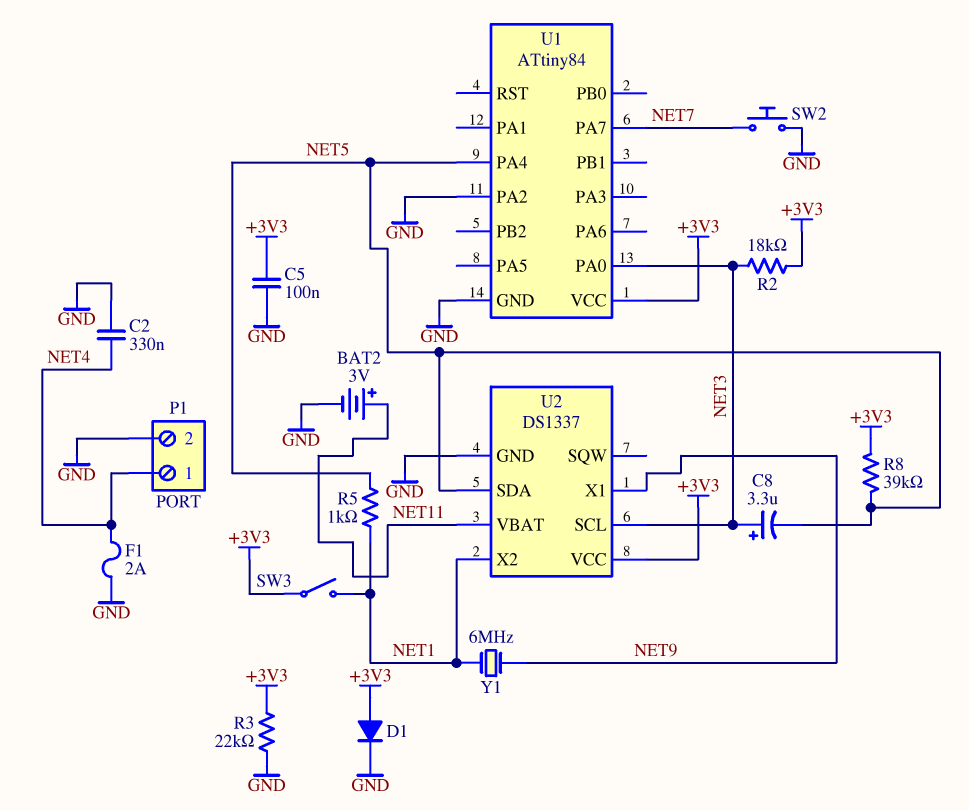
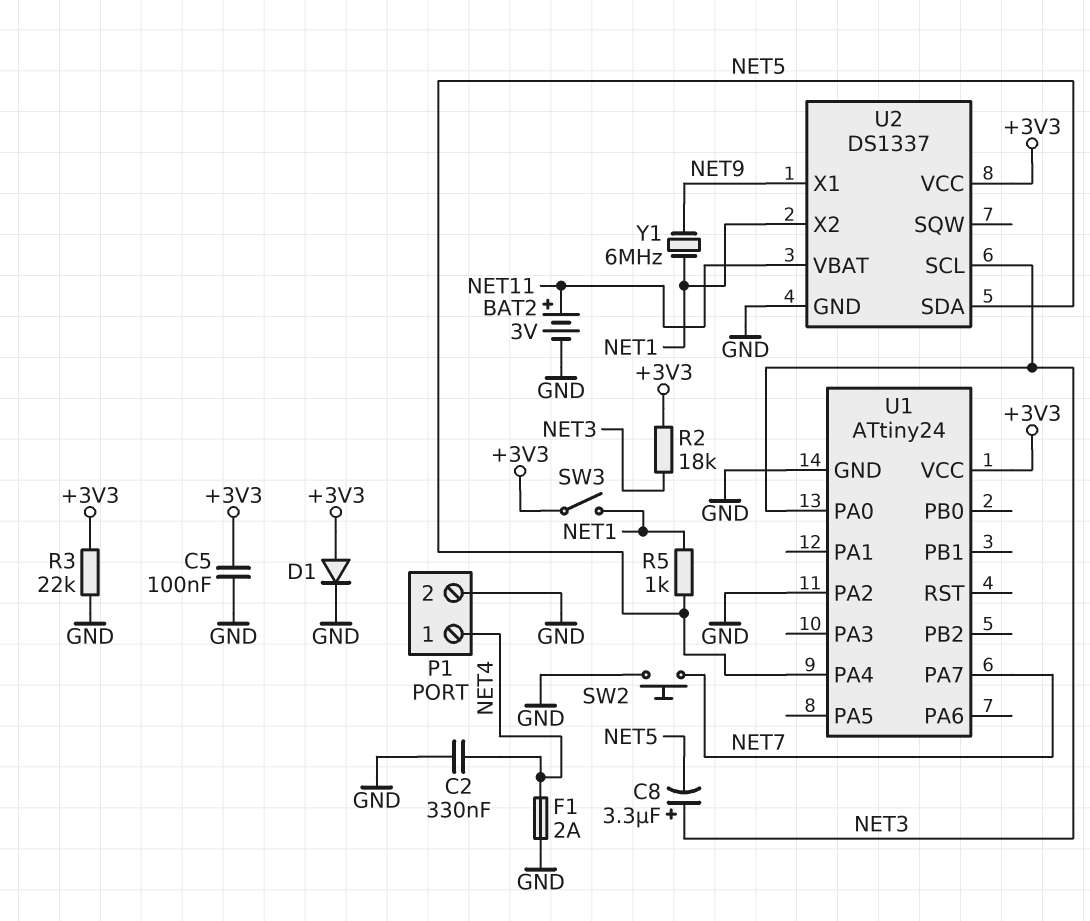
R8: 39k (+3V3, NET5) -> none
U1: ATtiny84 -> ATtiny24

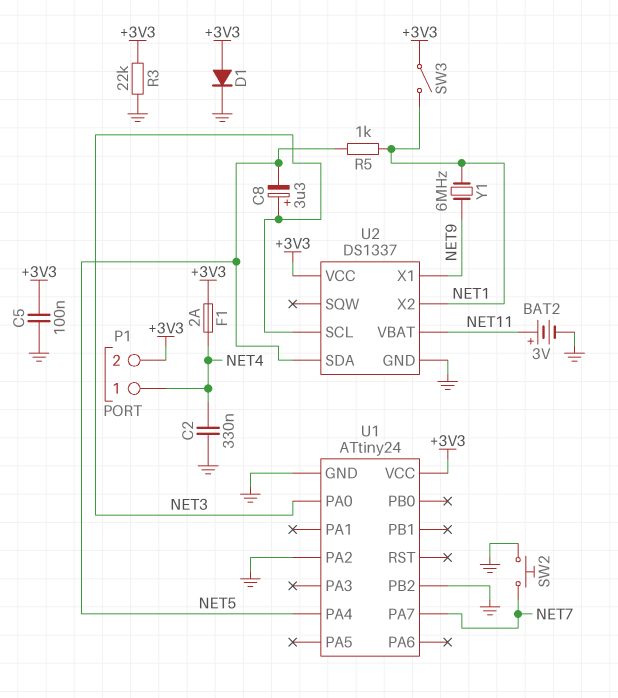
F1: 2A (GND, NET4) -> 2A (+3V3, NET4)
P1 pin 2: GND -> +3V3
R2: 18k (+3V3, NET3) -> none
U1 pin PB2: none -> GND

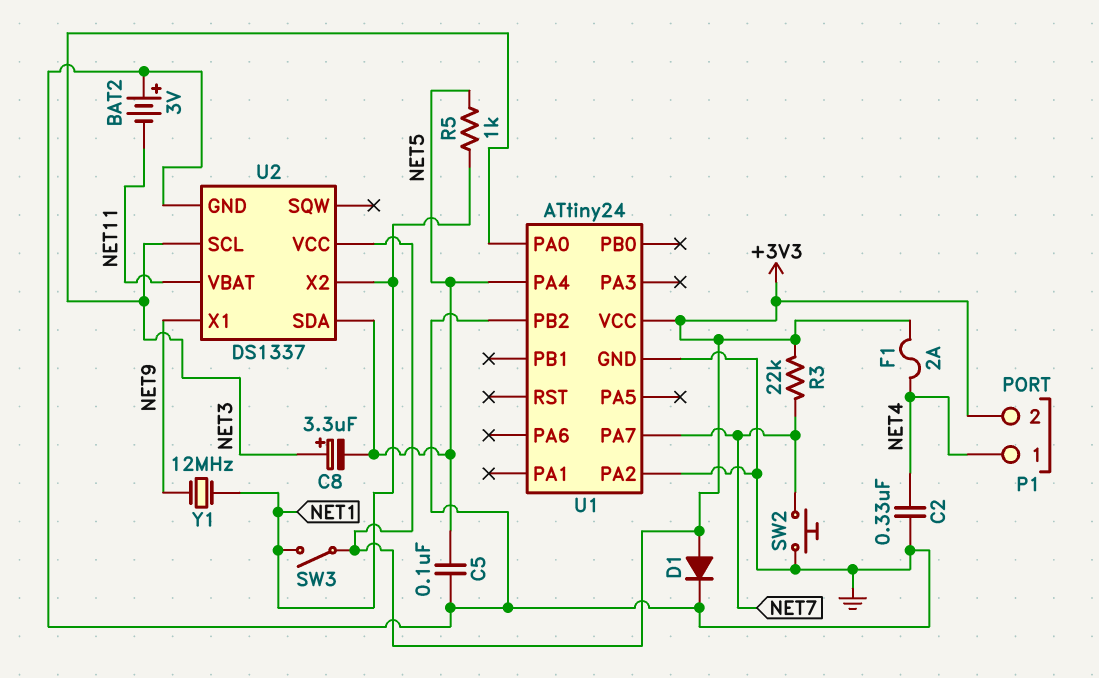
BAT2: 3V (plus NET11, minus GND) -> 3V (plus GND, minus NET11)
C5: 100nF (+3V3, GND) -> 100nF (GND, NET5)
R3: 22k (+3V3, GND) -> 22k (+3V3, NET7)
Y1: 6MHz (NET1, NET9) -> 12MHz (NET1, NET9)

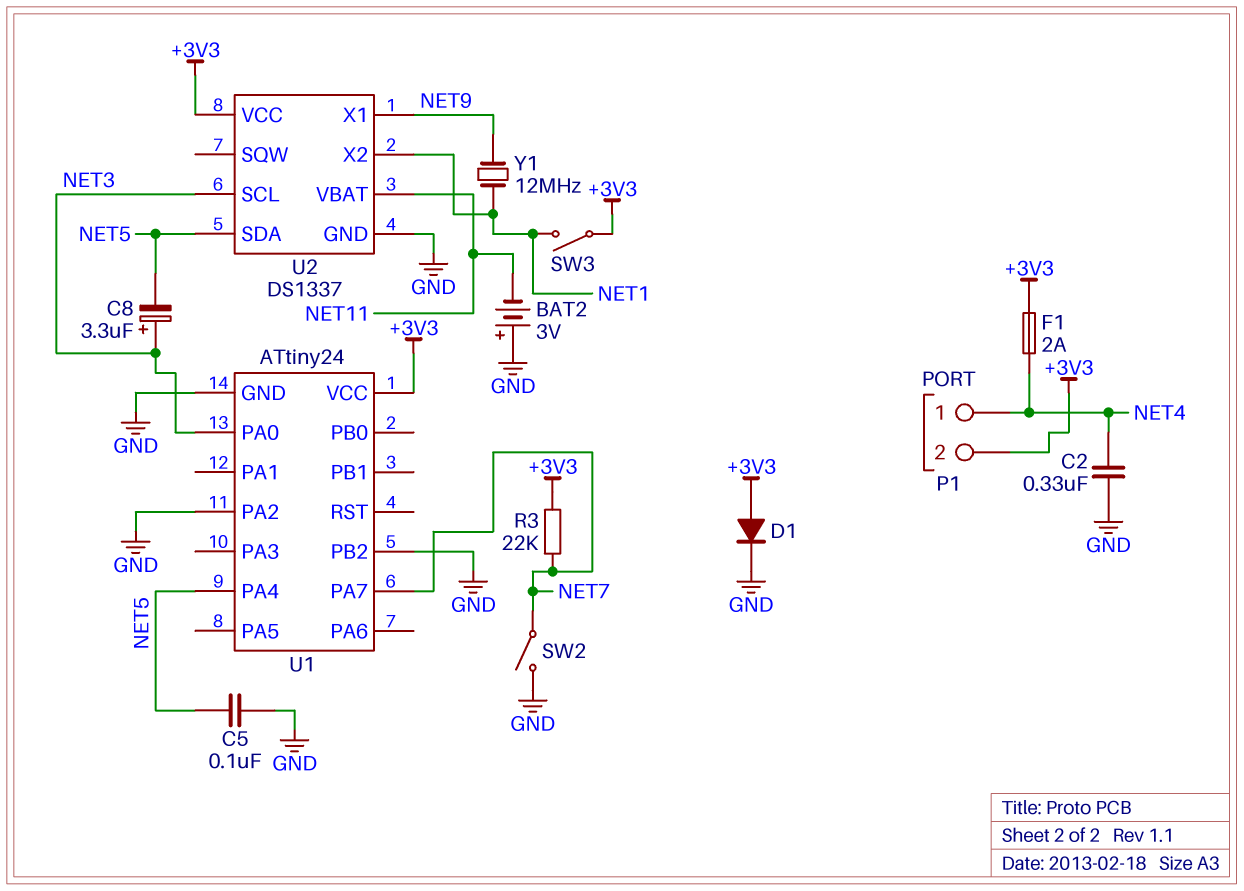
R5: 1k (NET1, NET5) -> none
SW2: button (GND, NET7) -> switch (GND, NET7)

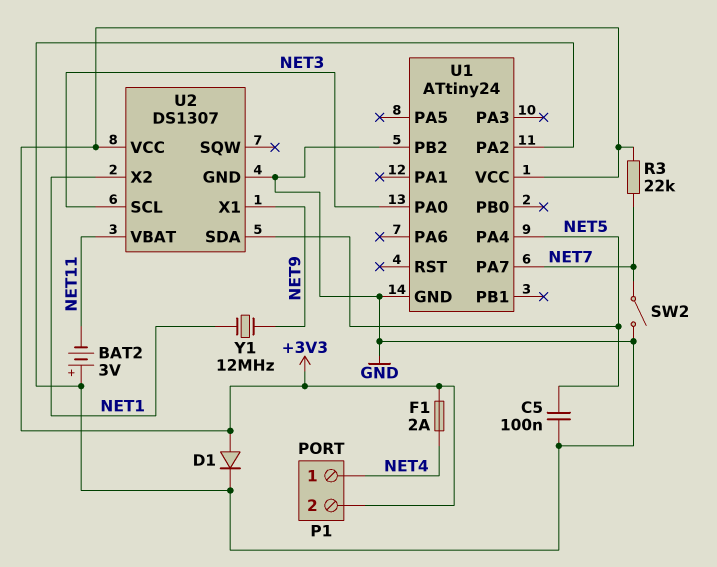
C2: 330nF (GND, NET4) -> none
C8: 3.3uF (plus NET3, minus NET5) -> none
SW3: switch (+3V3, NET1) -> none
U2: DS1337 -> DS1307

